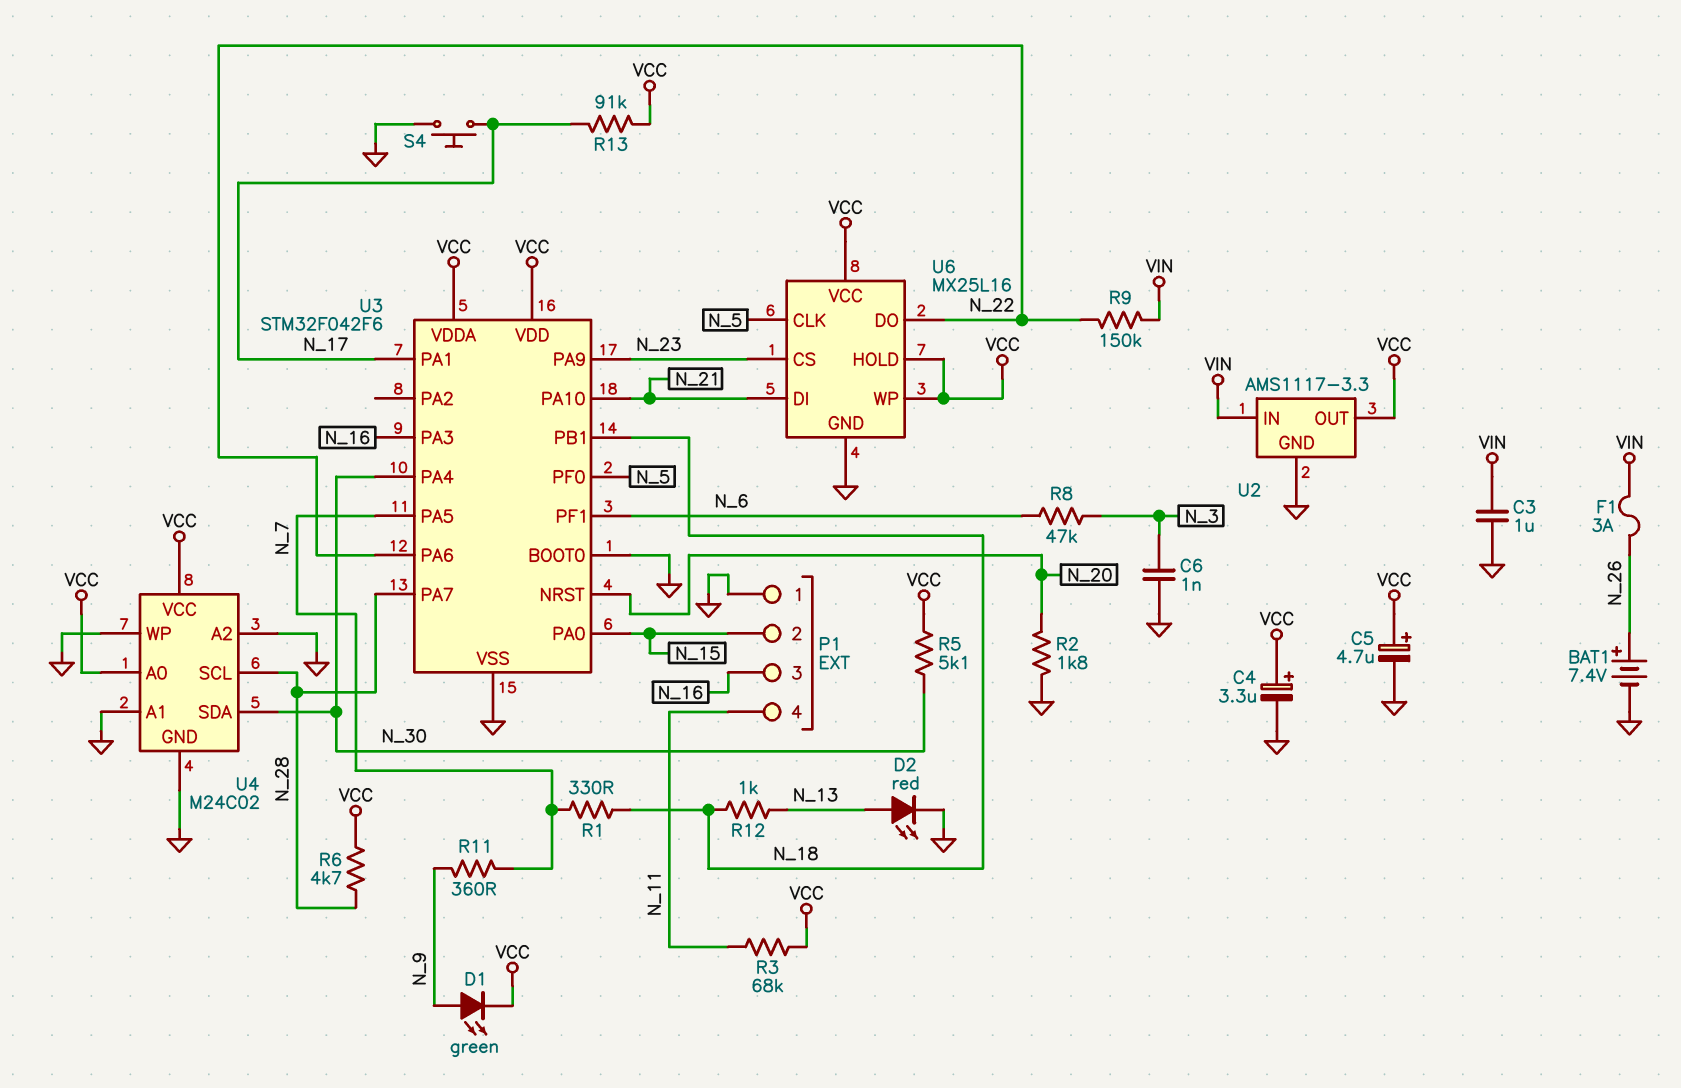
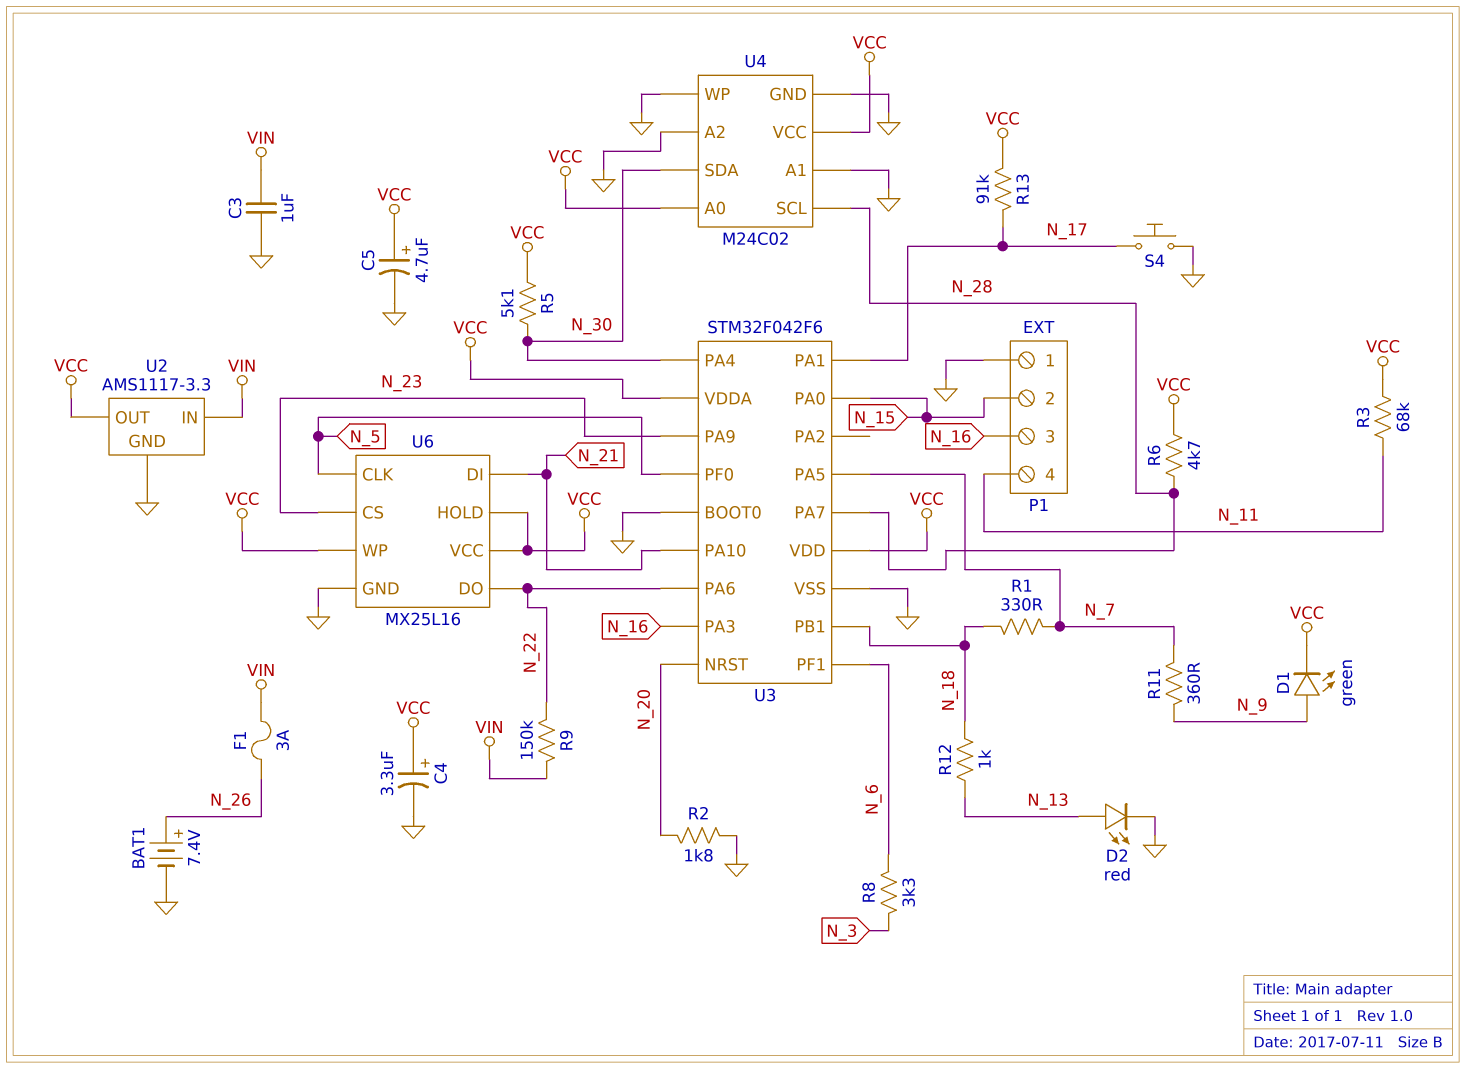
C6: 1nF (GND, N_3) -> none
R8: 47k (N_3, N_6) -> 3.3k (N_3, N_6)

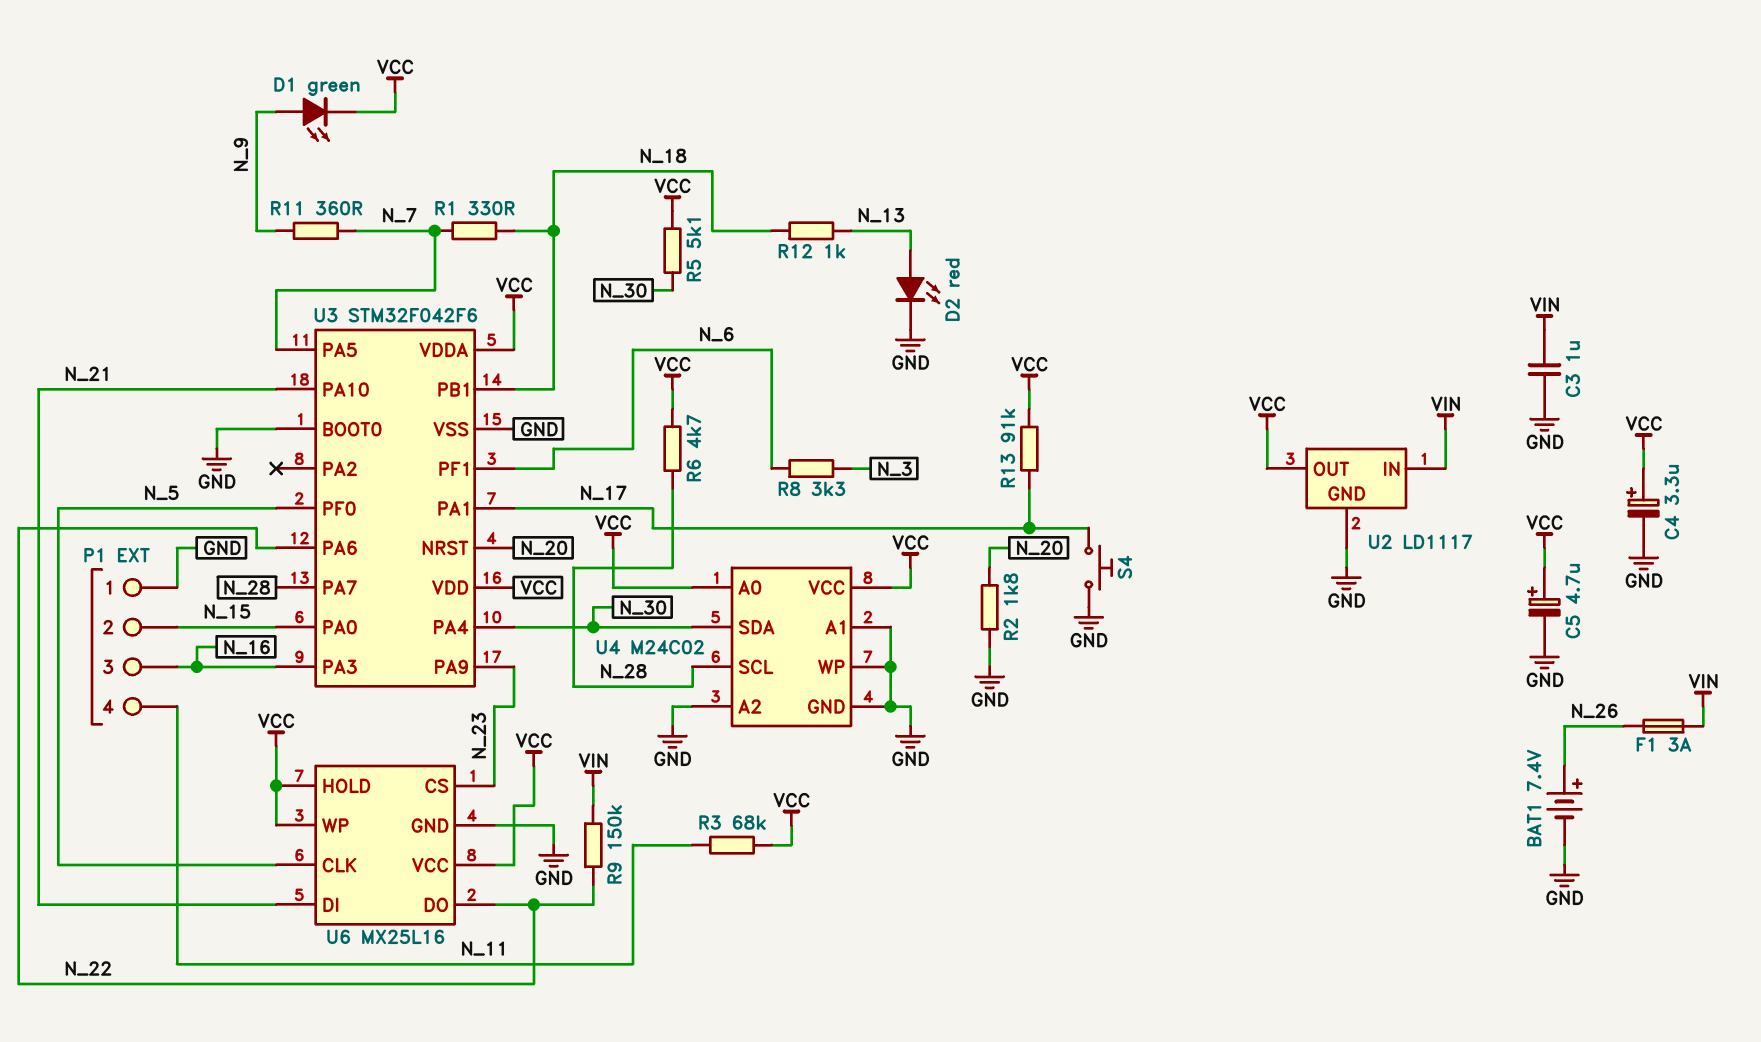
U2: AMS1117-3.3 -> LD1117

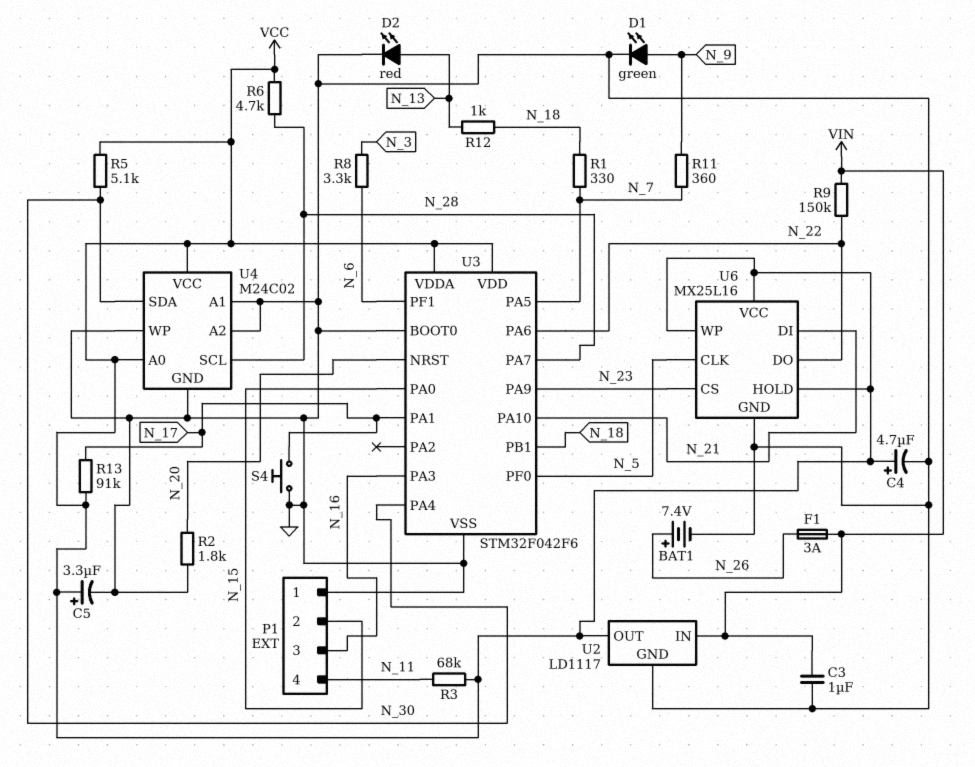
C4: 3.3uF (plus VCC, minus GND) -> 4.7uF (plus VCC, minus GND)
C5: 4.7uF (plus VCC, minus GND) -> 3.3uF (plus VCC, minus GND)
D1: LED green (A N_9, K VCC) -> LED green (A N_9, K GND)

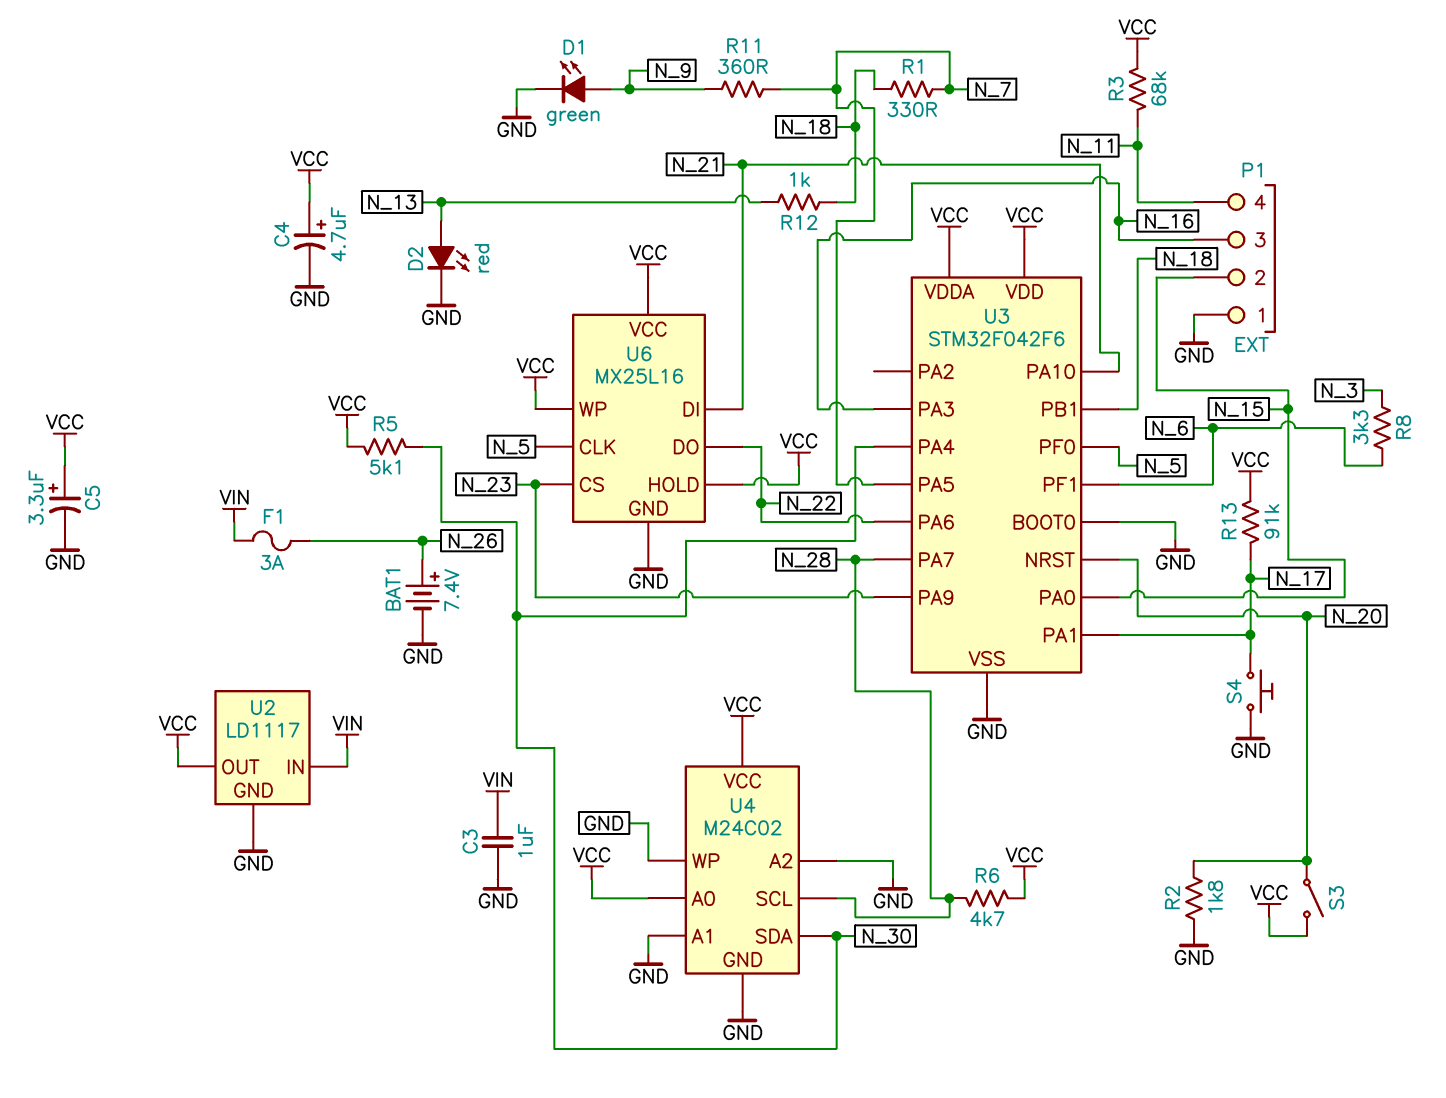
R9: 150k (N_22, VIN) -> none
S3: none -> switch (N_20, VCC)

